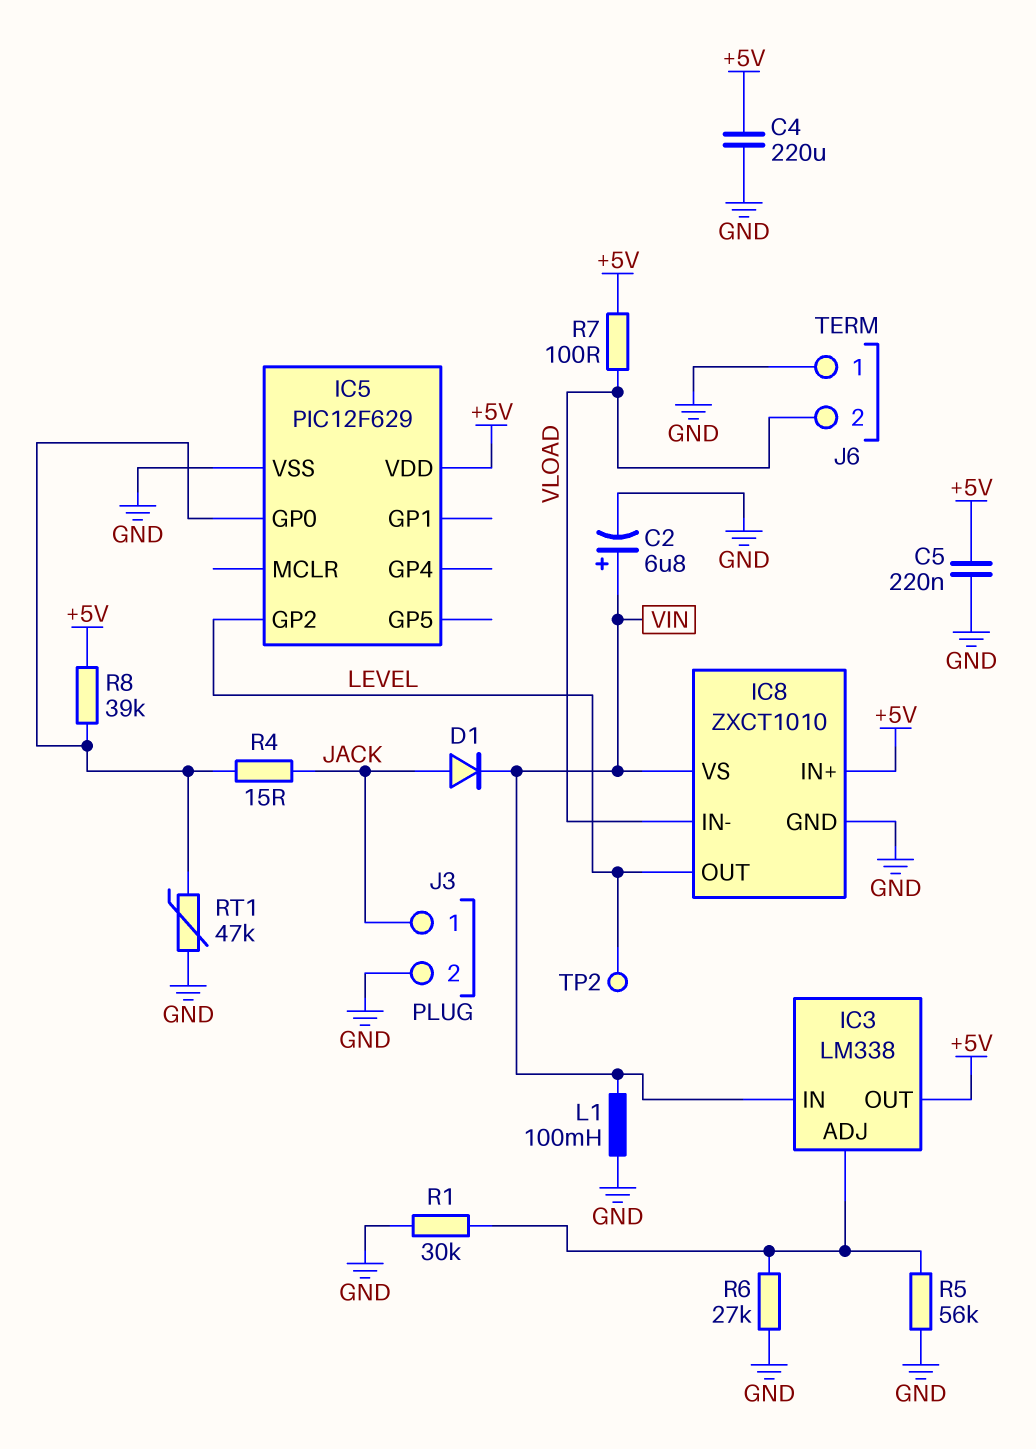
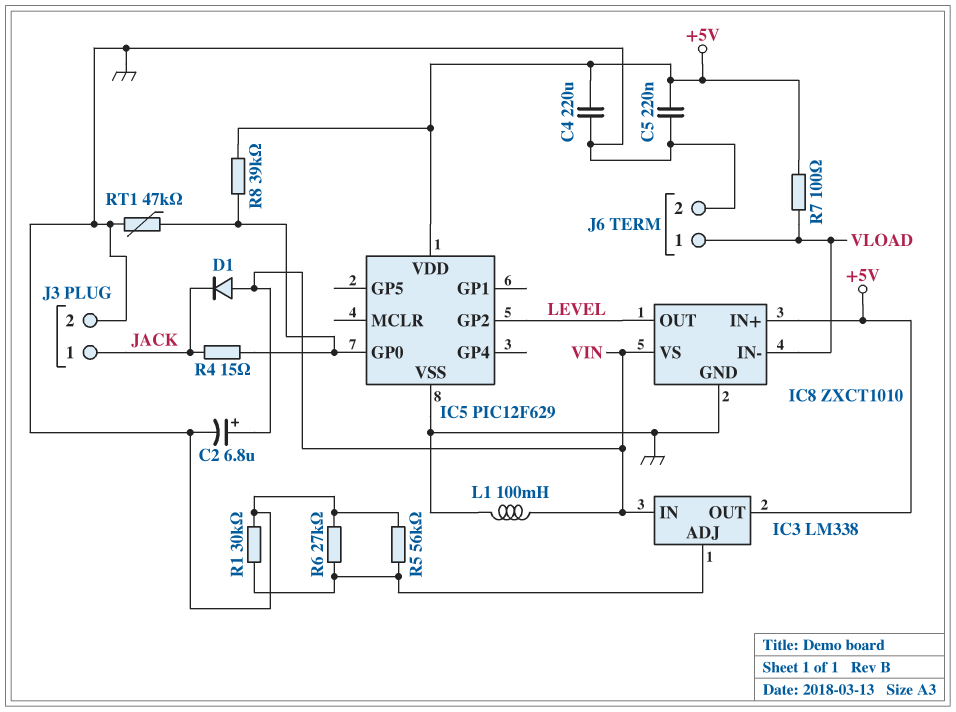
D1: diode (A JACK, K VIN) -> diode (A VIN, K JACK)
J6 pin 1: GND -> VLOAD
J6 pin 2: VLOAD -> GND
TP2: test point (LEVEL) -> none

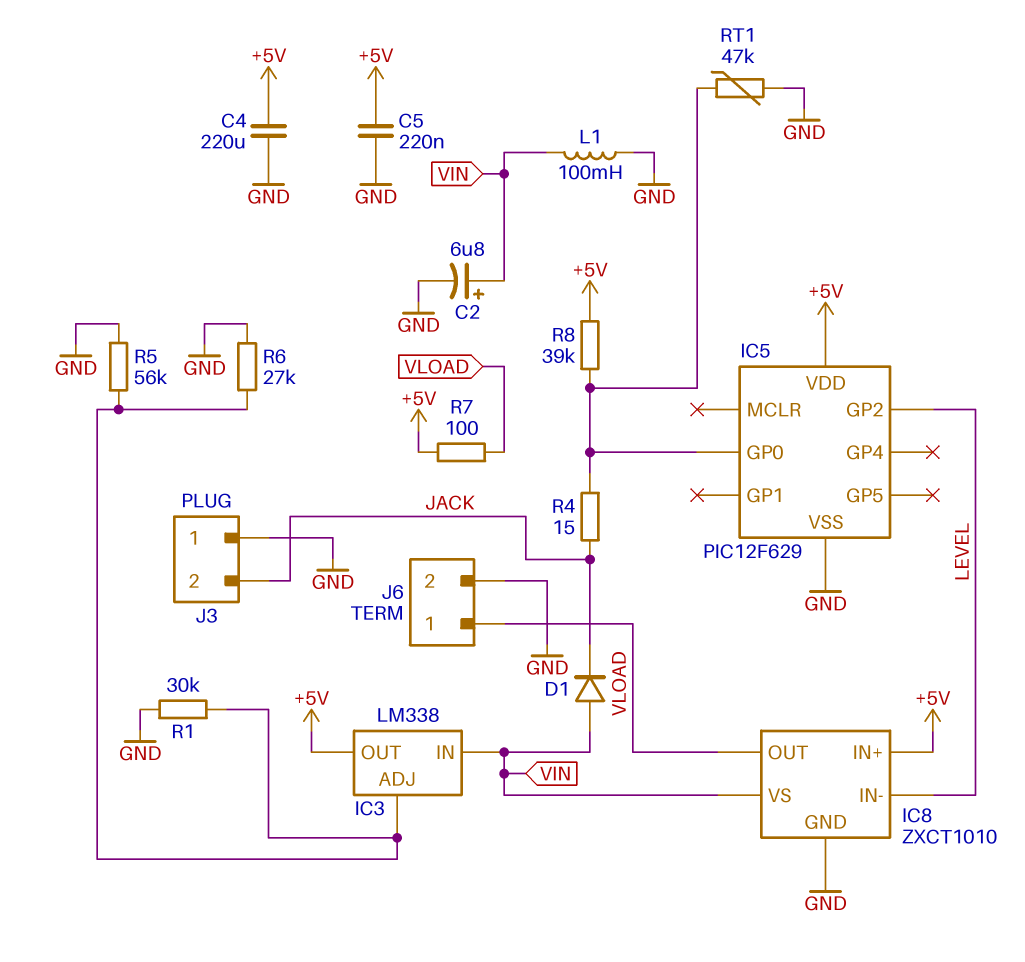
IC8 pin IN-: VLOAD -> LEVEL
IC8 pin OUT: LEVEL -> VLOAD
J3 pin 1: JACK -> GND
J3 pin 2: GND -> JACK

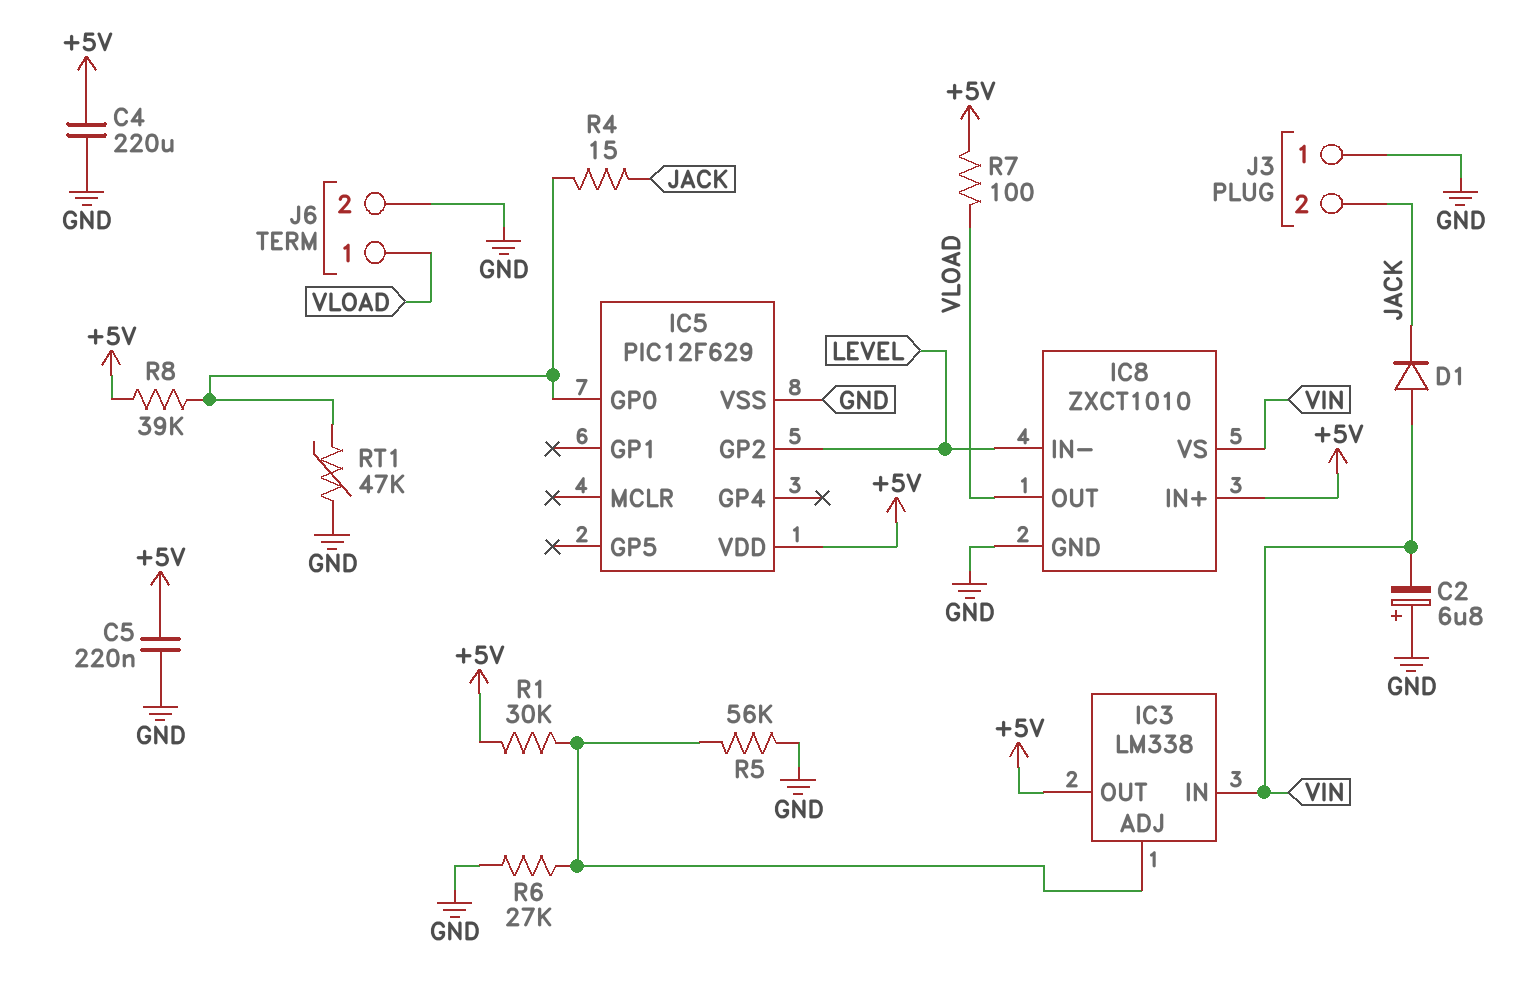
C2: 6.8uF (plus VIN, minus GND) -> 6.8uF (plus GND, minus VIN)
L1: 100mH (GND, VIN) -> none
R1: 30k (GND, IC3/ADJ) -> 30k (+5V, IC3/ADJ)

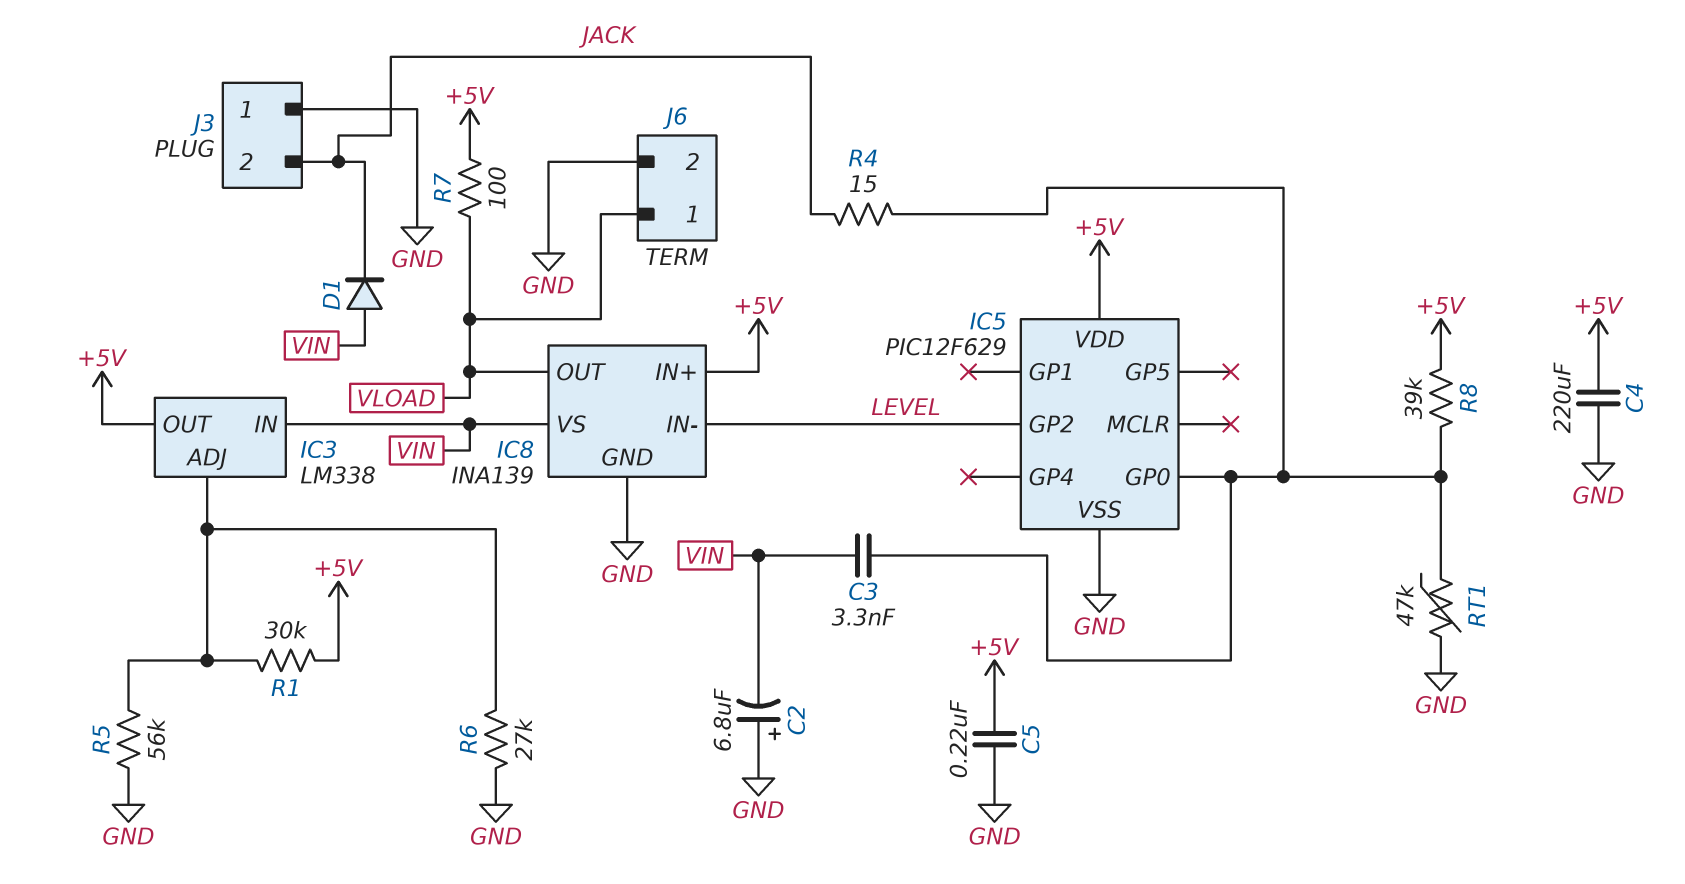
C3: none -> 3.3nF (IC5/GP0, VIN)
IC8: ZXCT1010 -> INA139

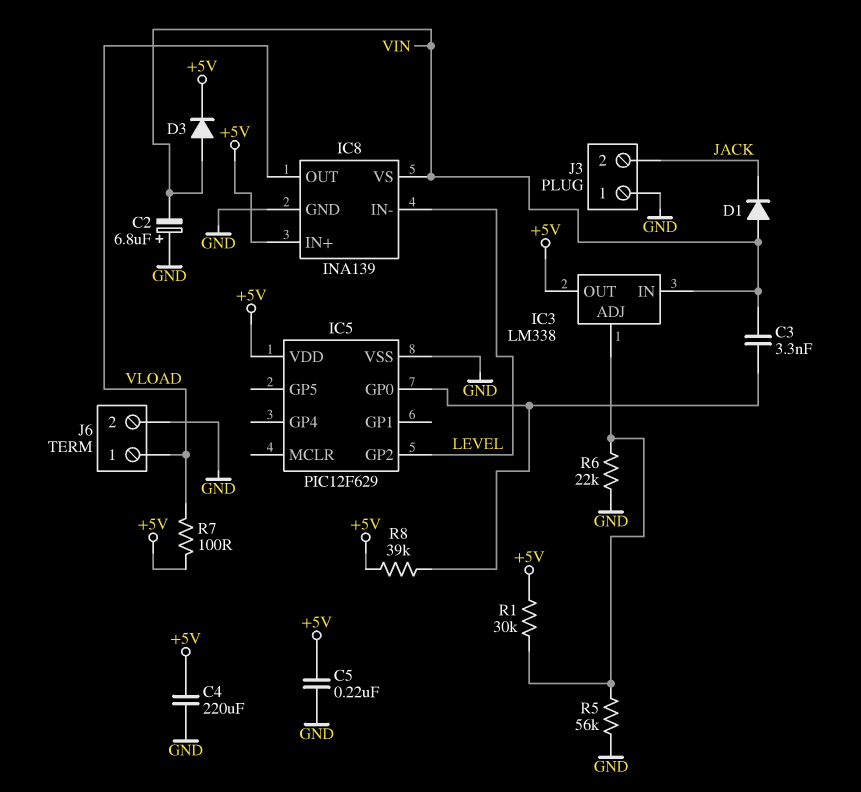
D3: none -> diode (A VIN, K +5V)
R4: 15 (IC5/GP0, JACK) -> none
R6: 27k (GND, IC3/ADJ) -> 22k (GND, IC3/ADJ)
RT1: 47k (GND, IC5/GP0) -> none

